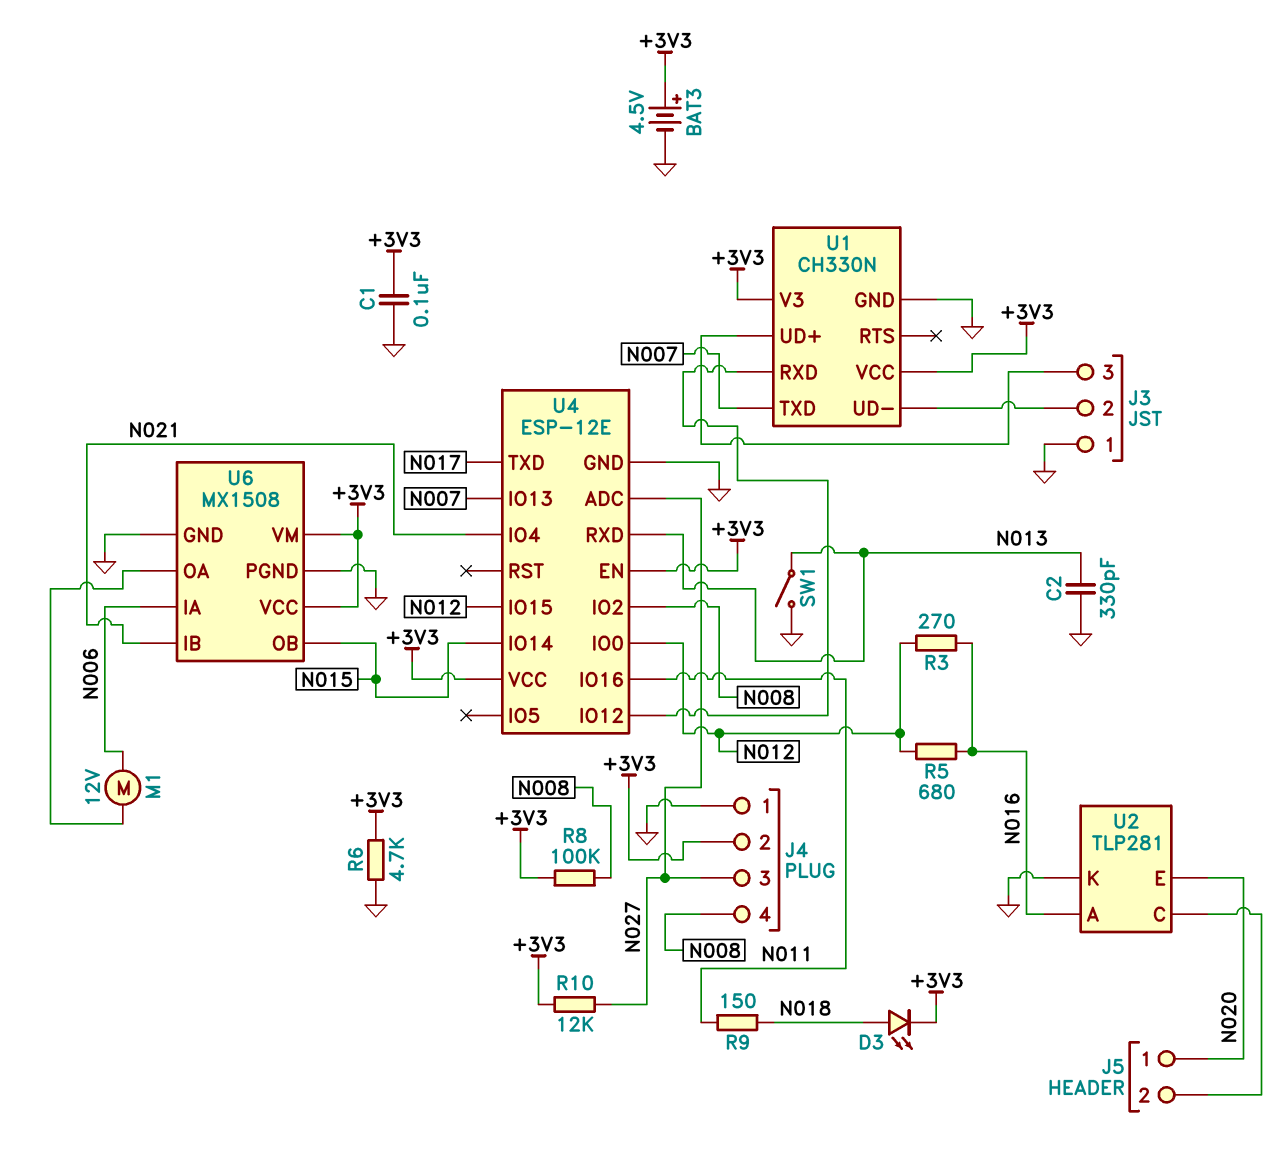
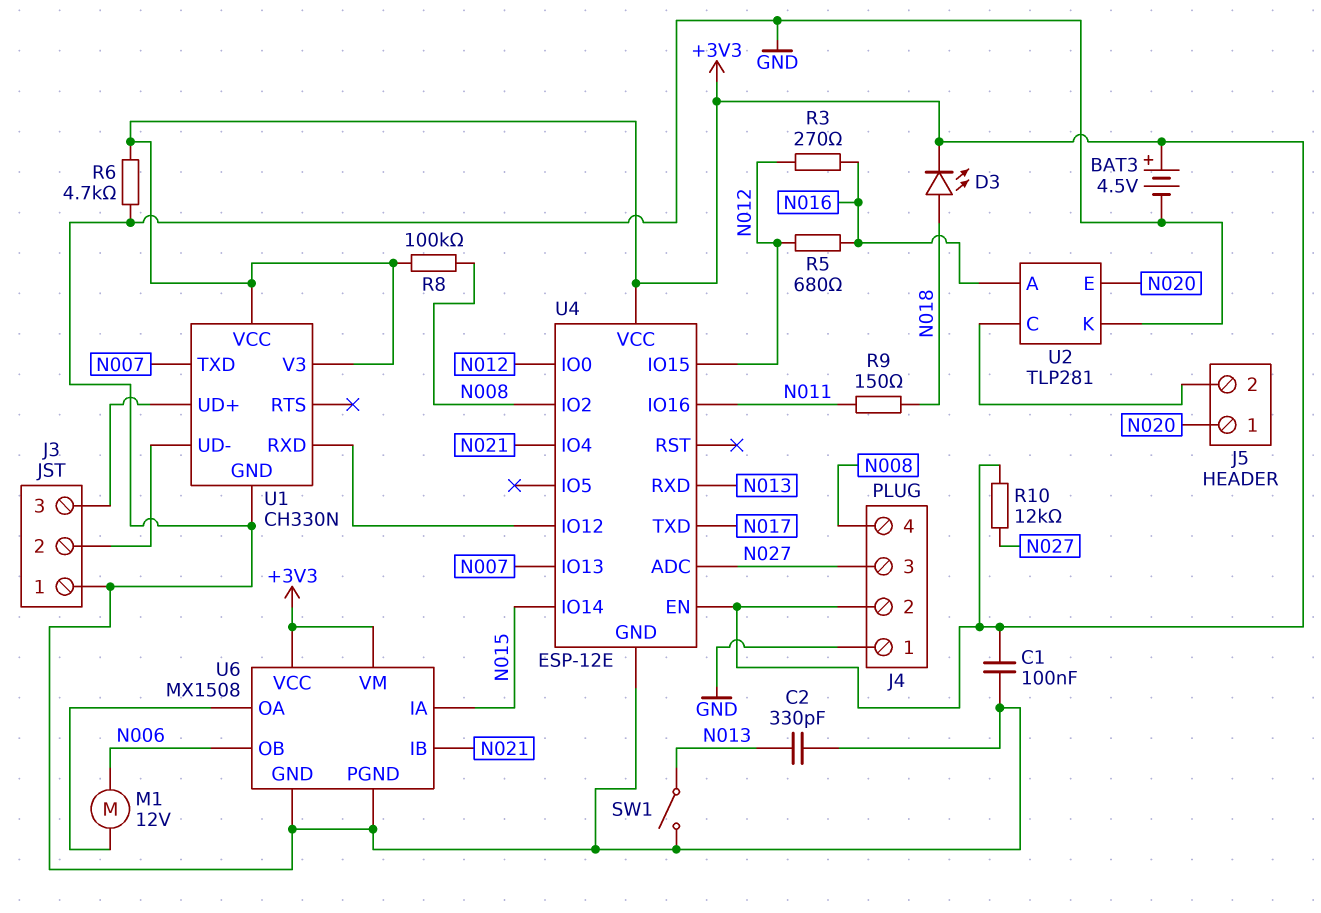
U6 pin IA: N006 -> N015
U6 pin OB: N015 -> N006

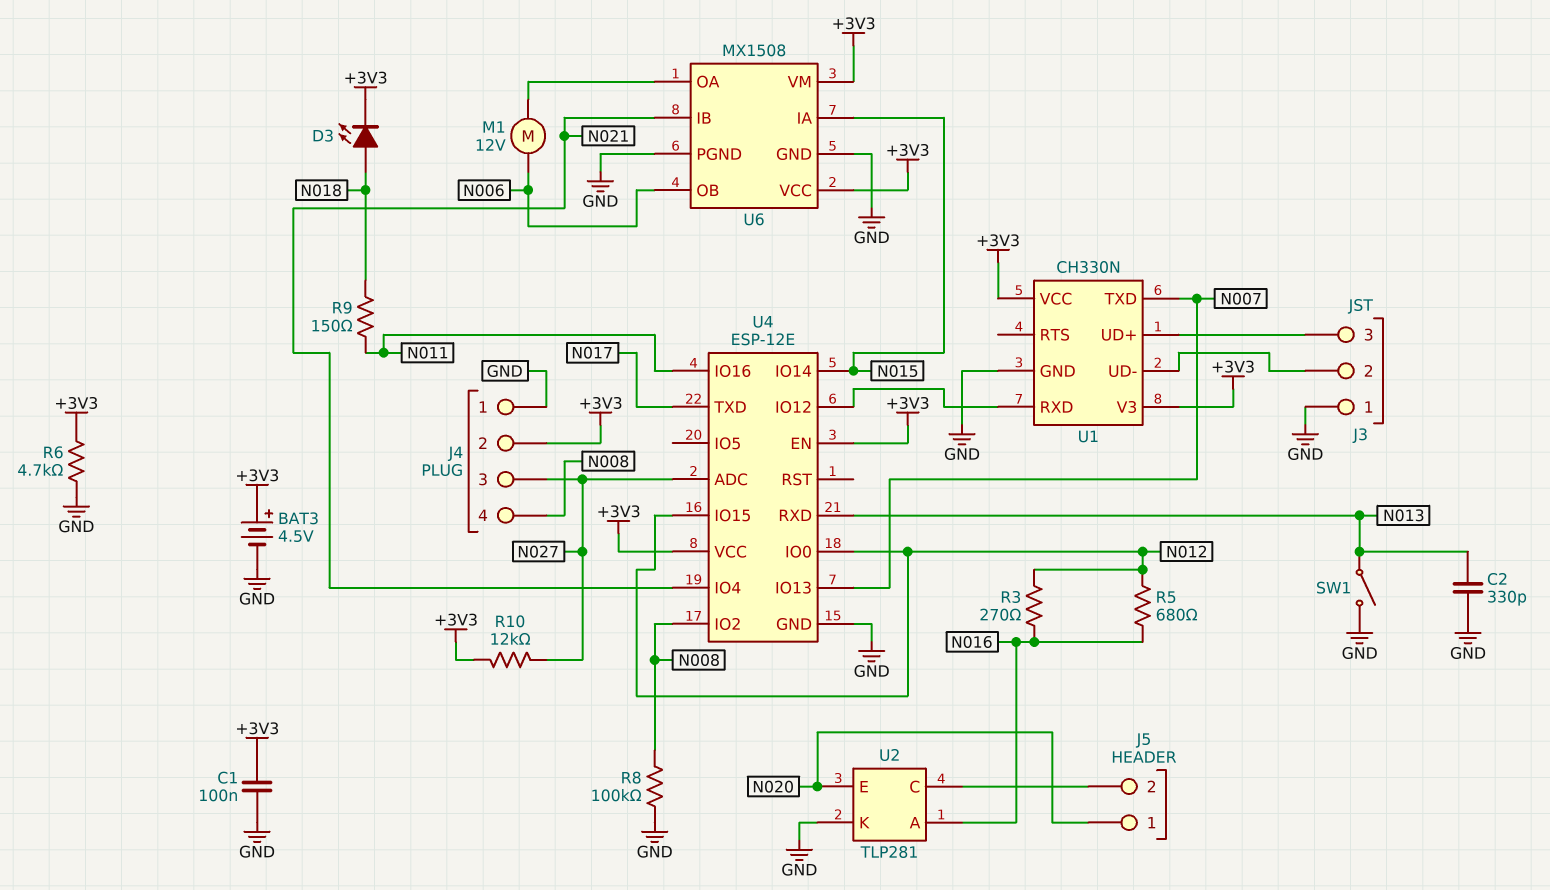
R8: 100k (+3V3, N008) -> 100k (GND, N008)

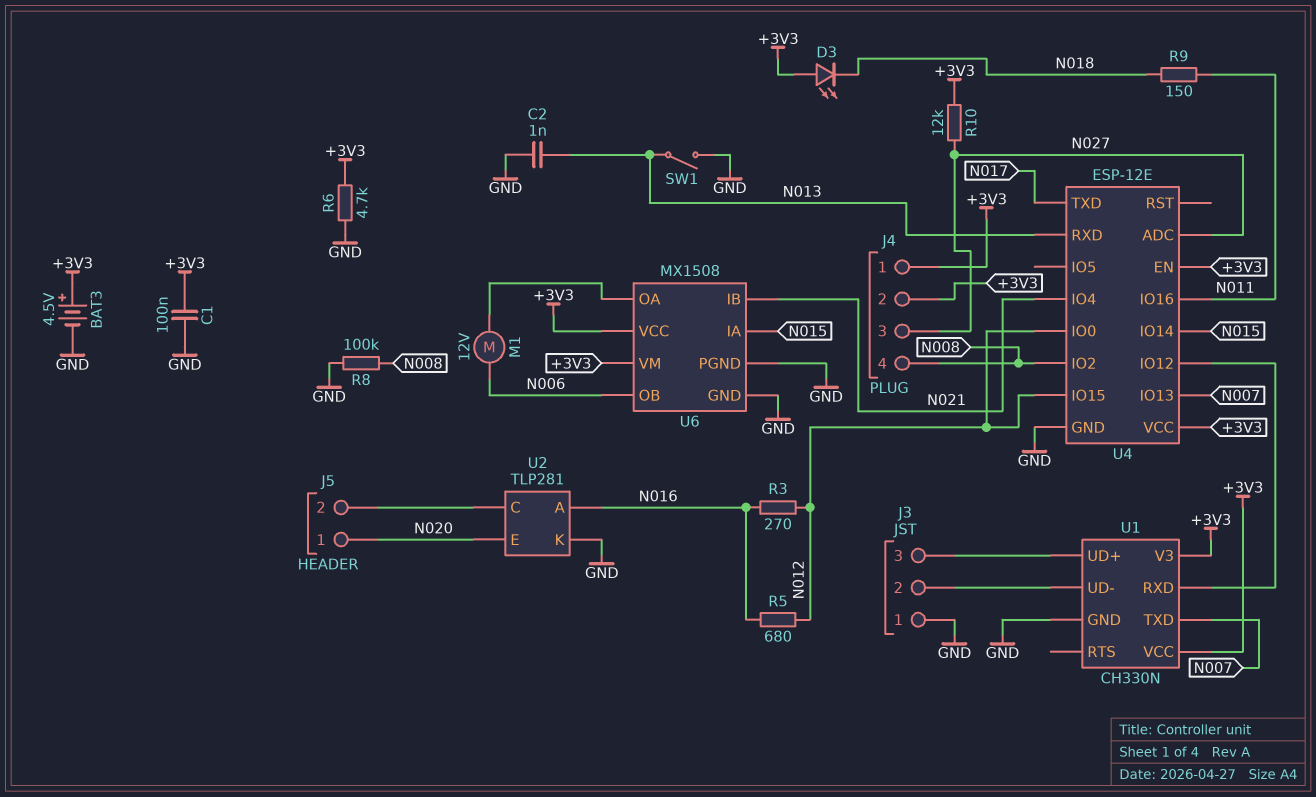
C2: 330pF (GND, N013) -> 1nF (GND, N013)
D3: LED (A N018, K +3V3) -> LED (A +3V3, K N018)
J4 pin 1: GND -> +3V3

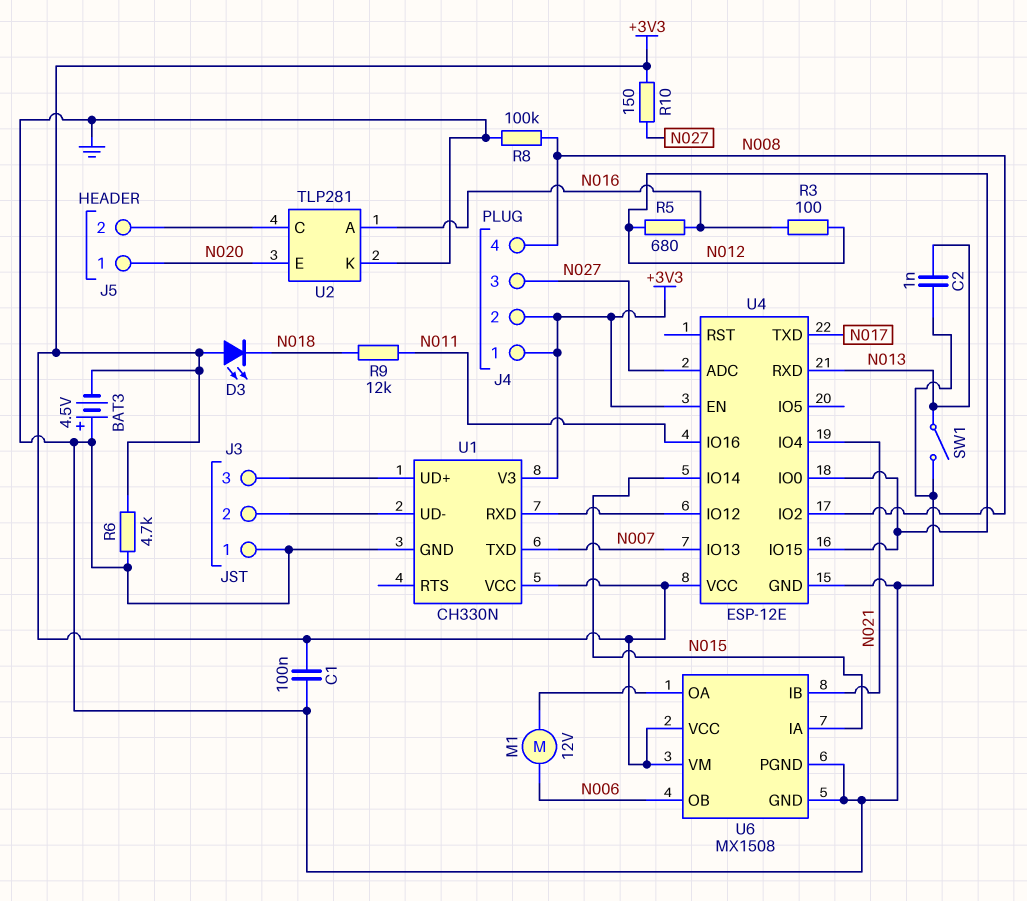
BAT3: 4.5V (plus +3V3, minus GND) -> 4.5V (plus GND, minus +3V3)
R3: 270 (N012, N016) -> 100 (N012, N016)
R9: 150 (N011, N018) -> 12k (N011, N018)
R10: 12k (+3V3, N027) -> 150 (+3V3, N027)

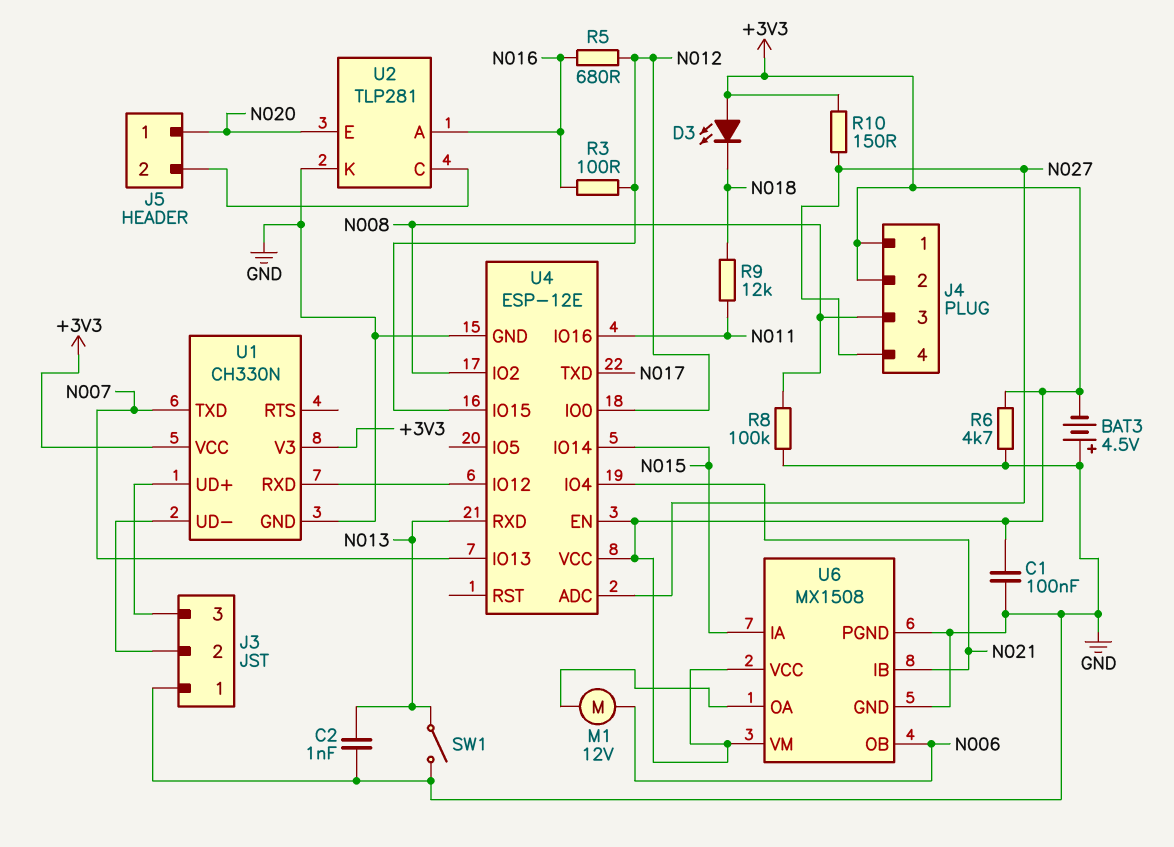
J4 pin 3: N027 -> N008
J4 pin 4: N008 -> N027

